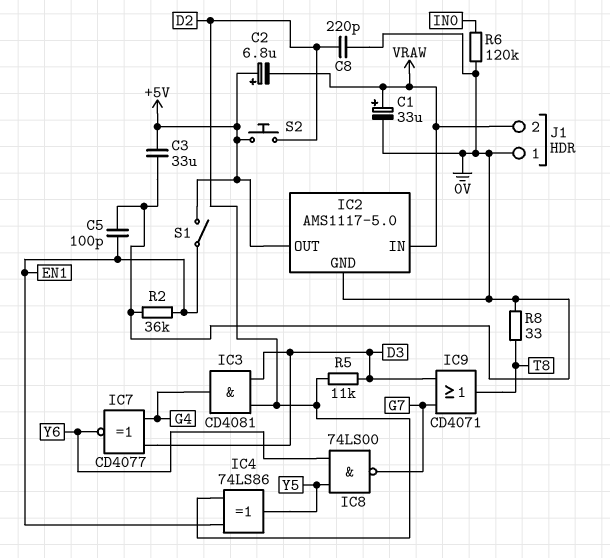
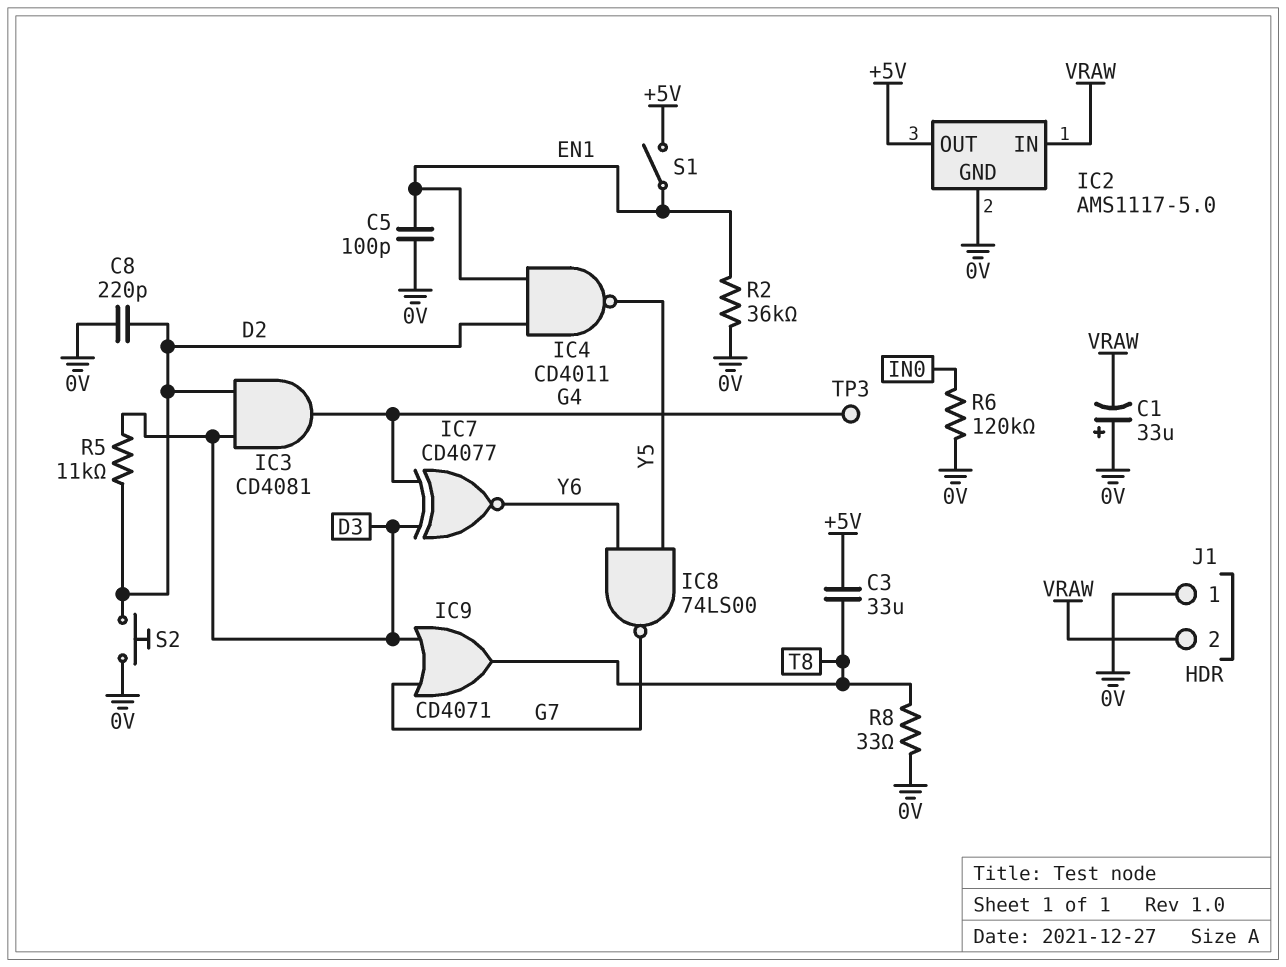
C1: 33uF (plus VRAW, minus 0V) -> 33uF (plus 0V, minus VRAW)
C2: 6.8uF (plus +5V, minus VRAW) -> none
C3: 33uF (+5V, 0V) -> 33uF (+5V, T8)
IC4: XOR 74LS86 (in D2, in EN1, out Y5) -> NAND CD4011 (in D2, in EN1, out Y5)
S2: button (+5V, D2) -> button (0V, D2)
TP3: none -> test point (G4)

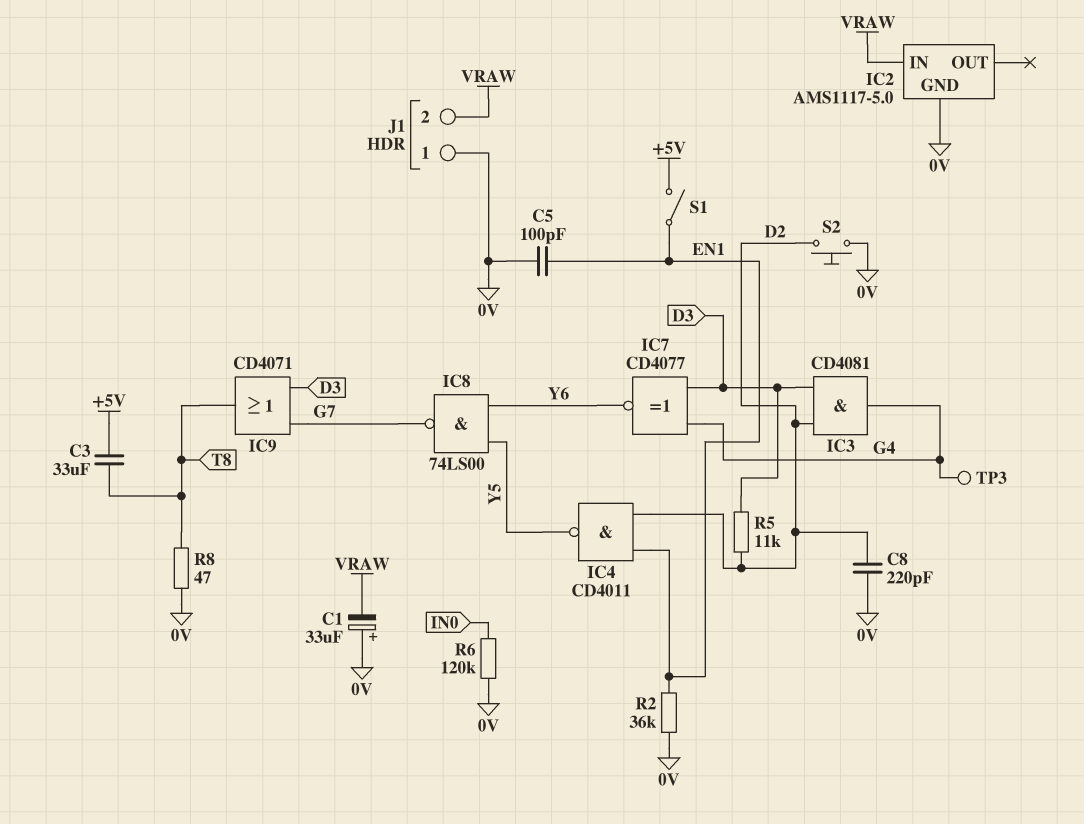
IC2 pin OUT: +5V -> none
R8: 33 (0V, T8) -> 47 (0V, T8)

